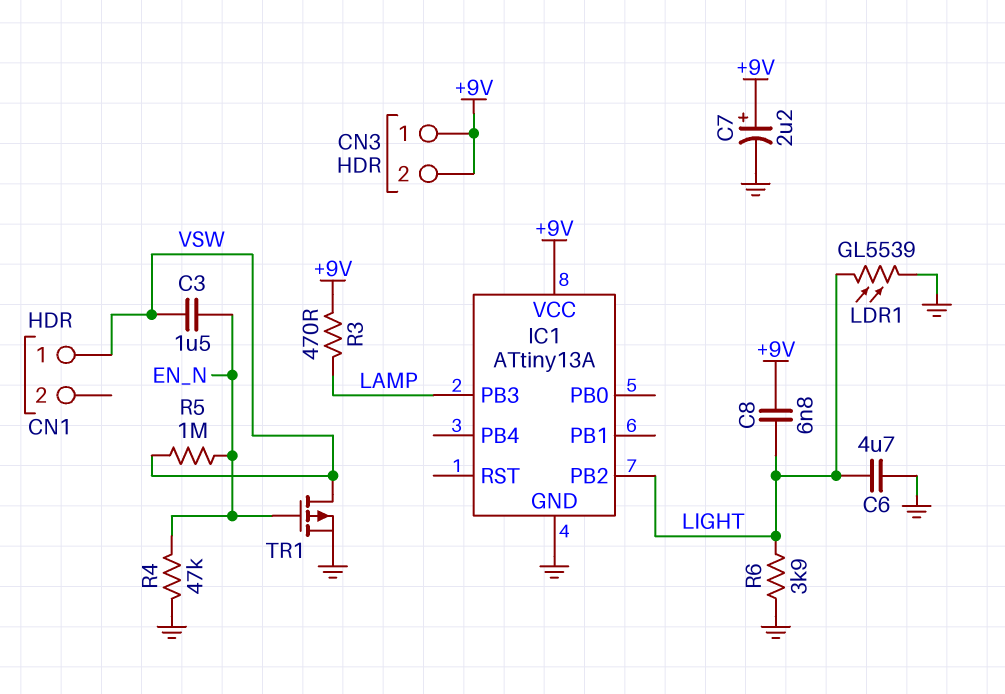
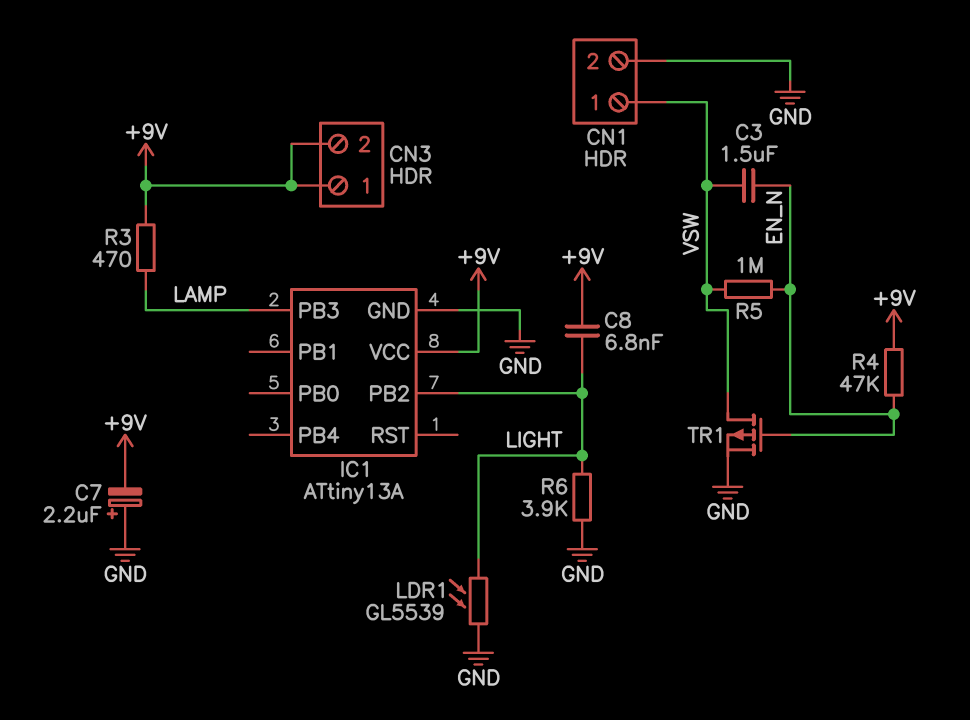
C6: 4.7uF (GND, LIGHT) -> none
C7: 2.2uF (plus +9V, minus GND) -> 2.2uF (plus GND, minus +9V)
CN1 pin 2: none -> GND
R4: 47k (EN_N, GND) -> 47k (+9V, EN_N)

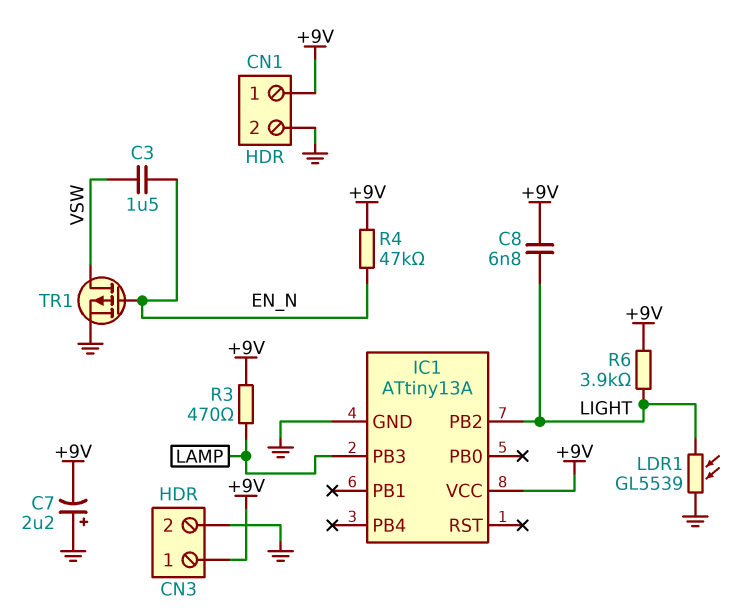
CN1 pin 1: VSW -> +9V
CN3 pin 2: +9V -> GND
R5: 1M (EN_N, VSW) -> none
R6: 3.9k (GND, LIGHT) -> 3.9k (+9V, LIGHT)

